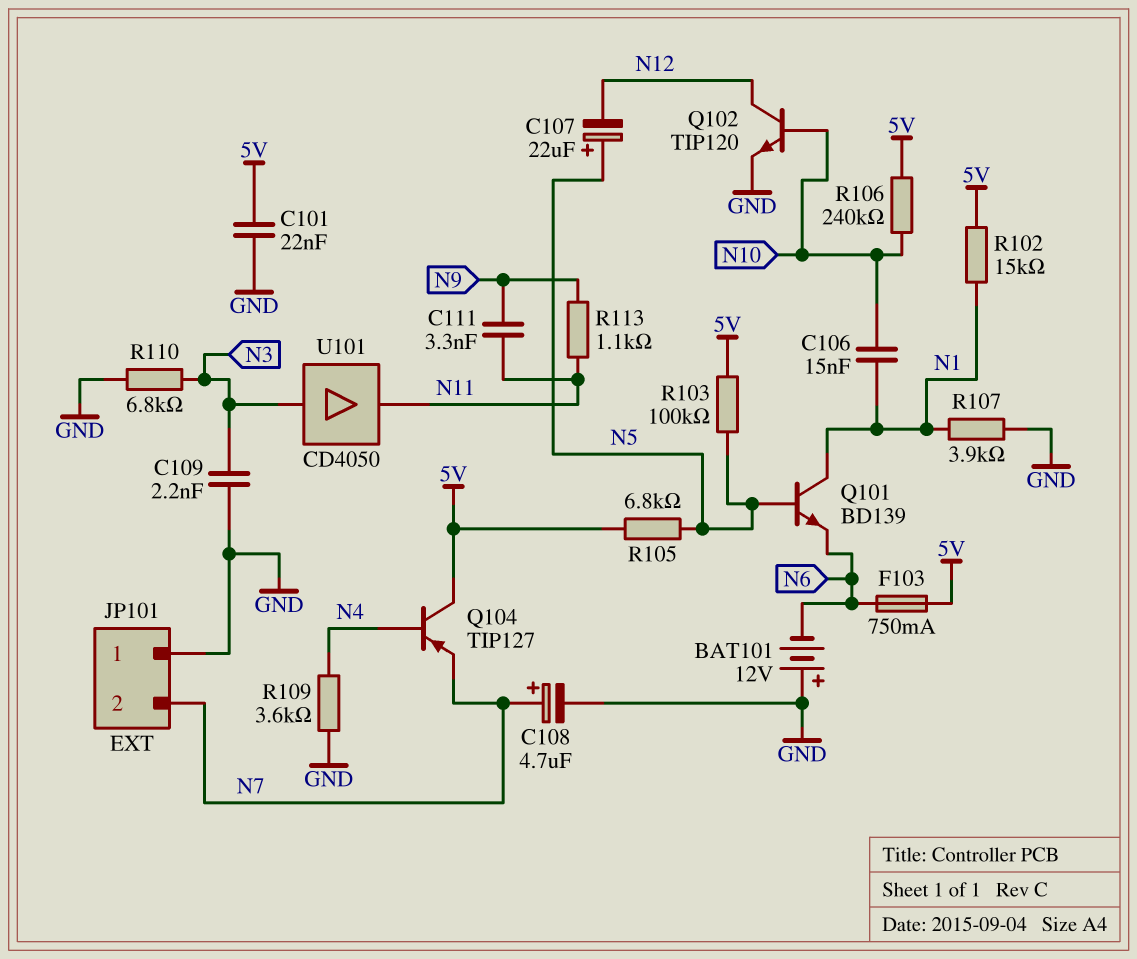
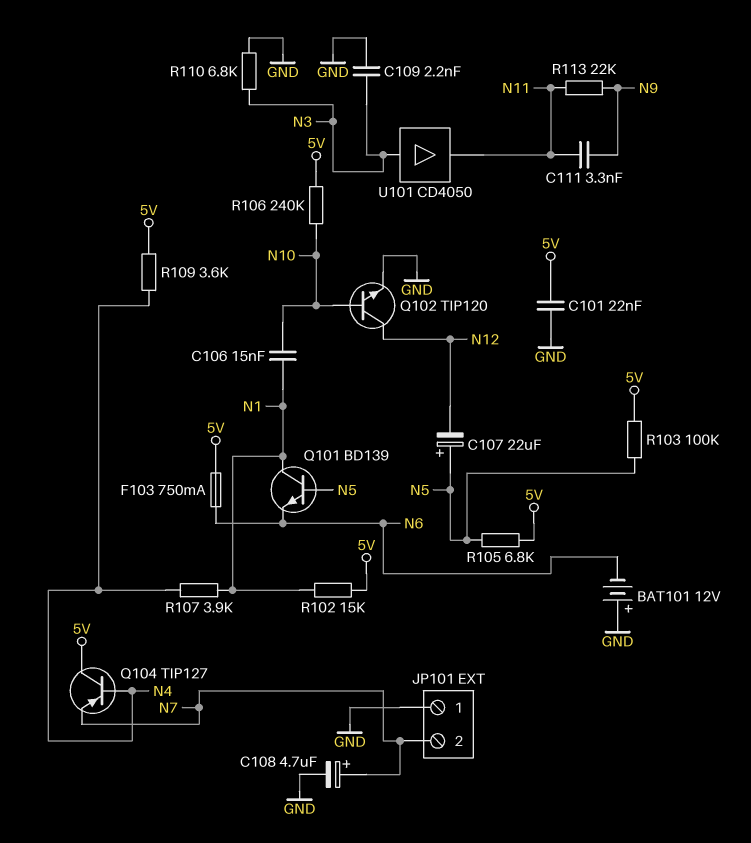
R107: 3.9k (GND, N1) -> 3.9k (N1, N4)
R109: 3.6k (GND, N4) -> 3.6k (5V, N4)
R113: 1.1k (N9, N11) -> 22k (N9, N11)

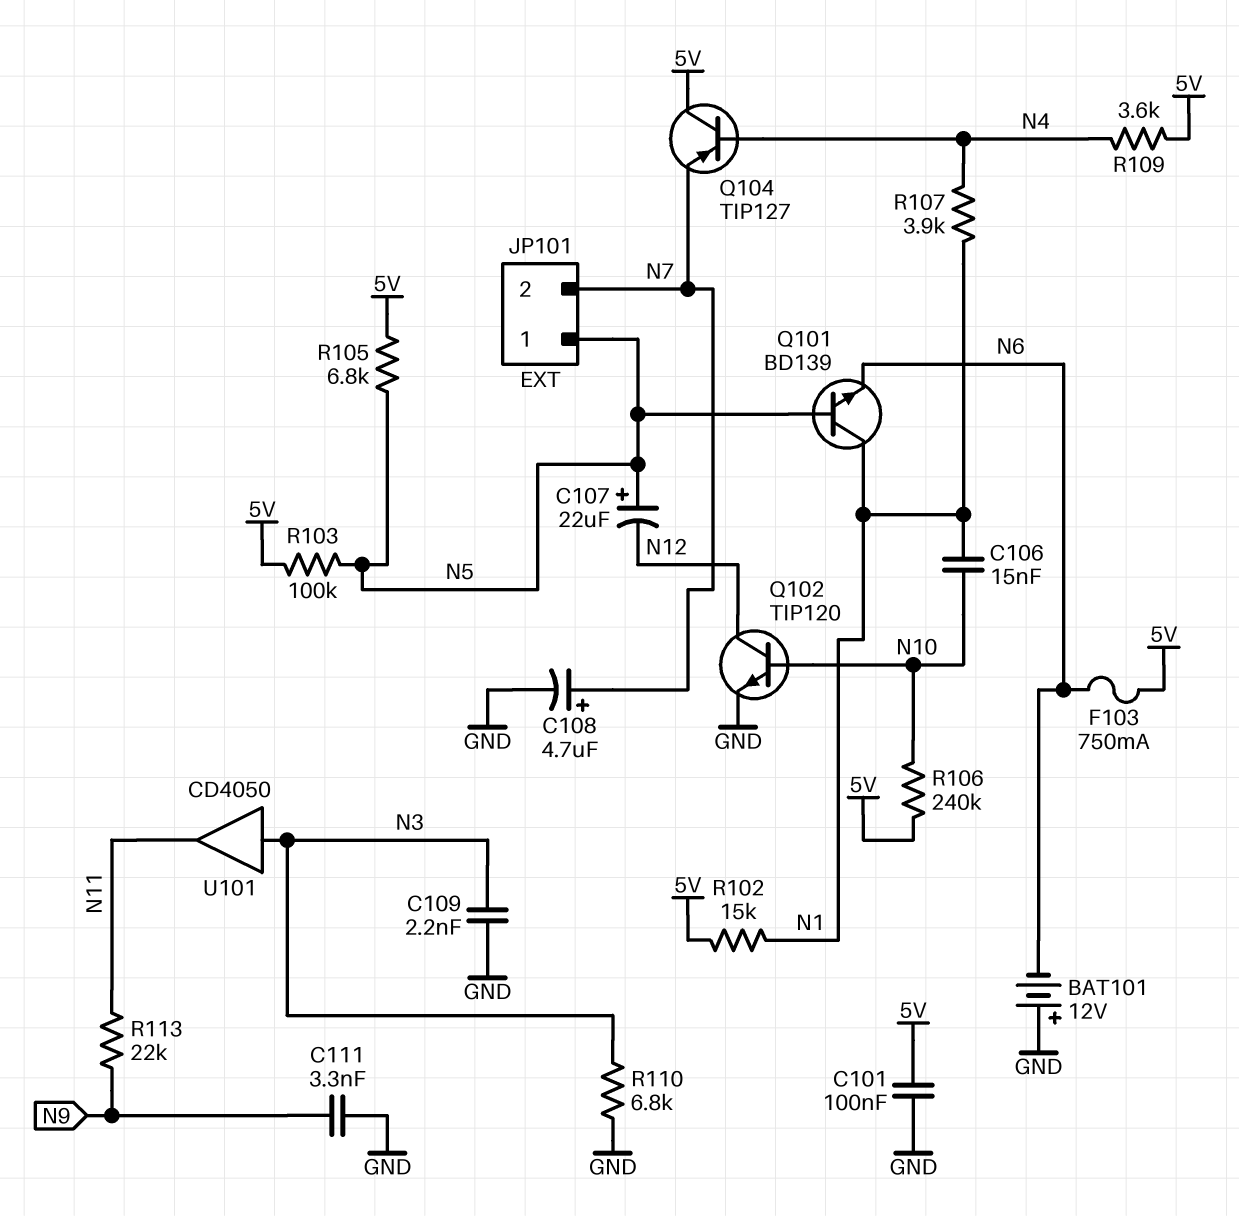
C101: 22nF (5V, GND) -> 100nF (5V, GND)
C111: 3.3nF (N9, N11) -> 3.3nF (GND, N9)
JP101 pin 1: GND -> N5

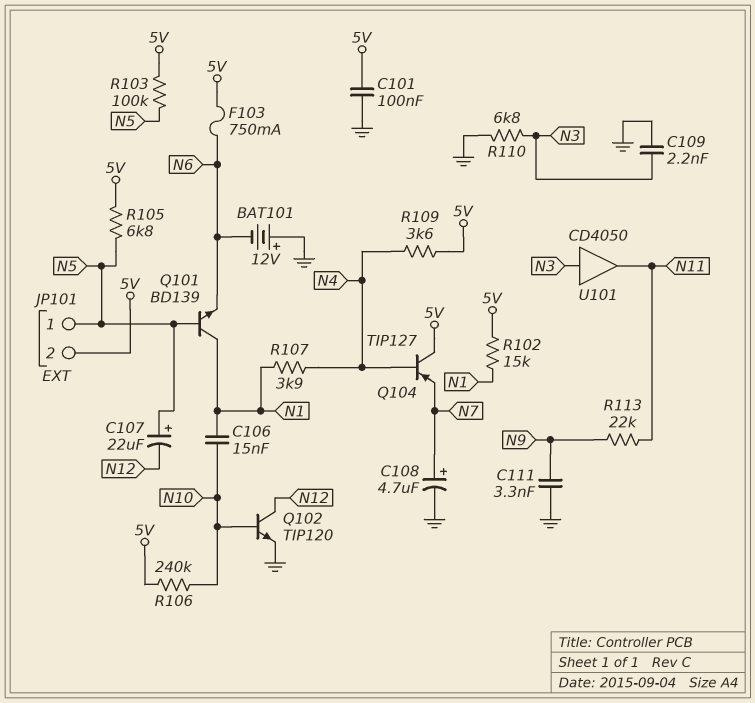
JP101 pin 2: N7 -> 5V

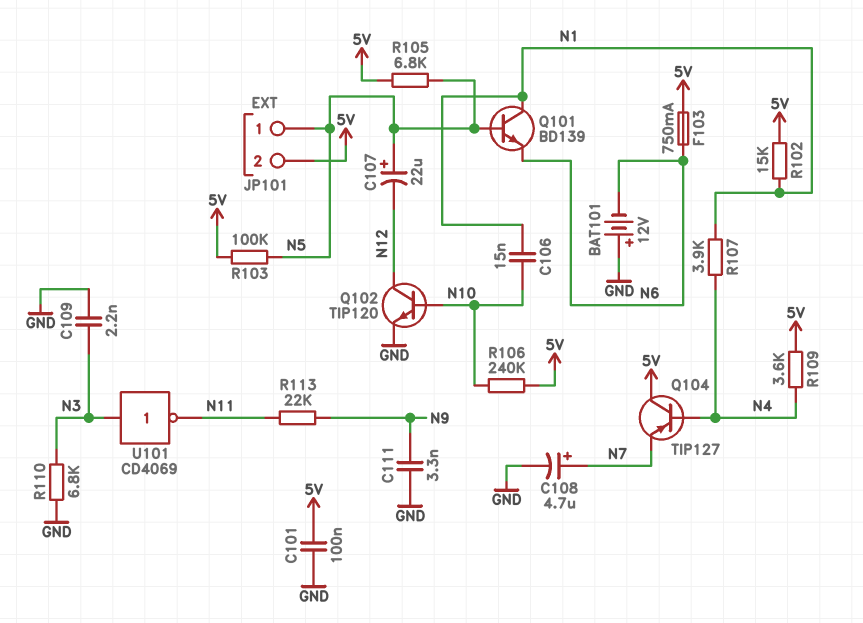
U101: buffer CD4050 (in N3, out N11) -> NOT CD4069 (in N3, out N11)

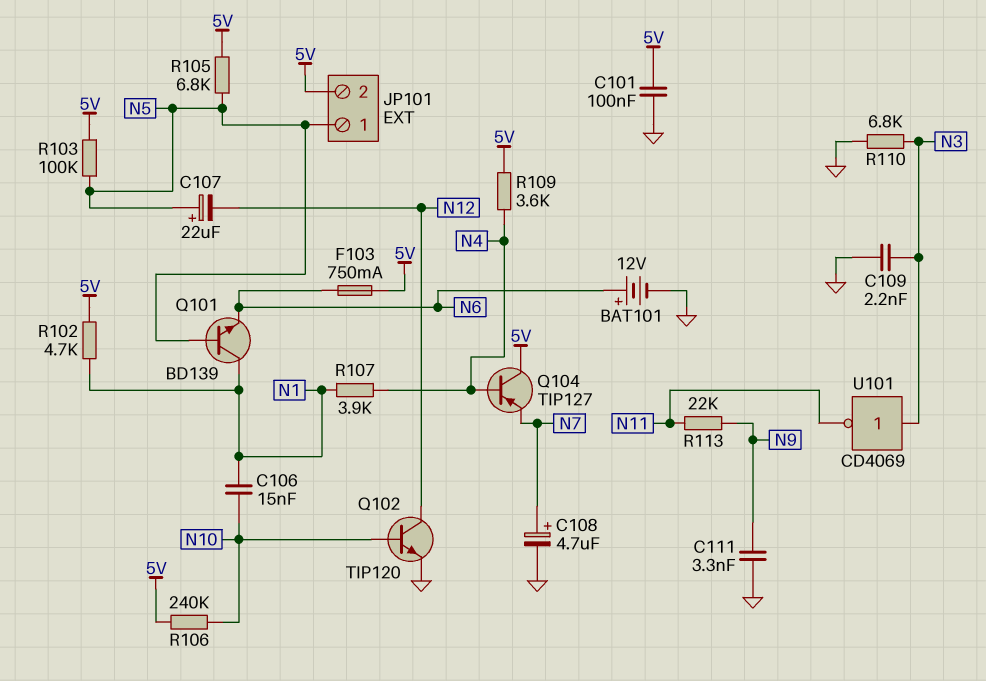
BAT101: 12V (plus GND, minus N6) -> 12V (plus N6, minus GND)
R102: 15k (5V, N1) -> 4.7k (5V, N1)

